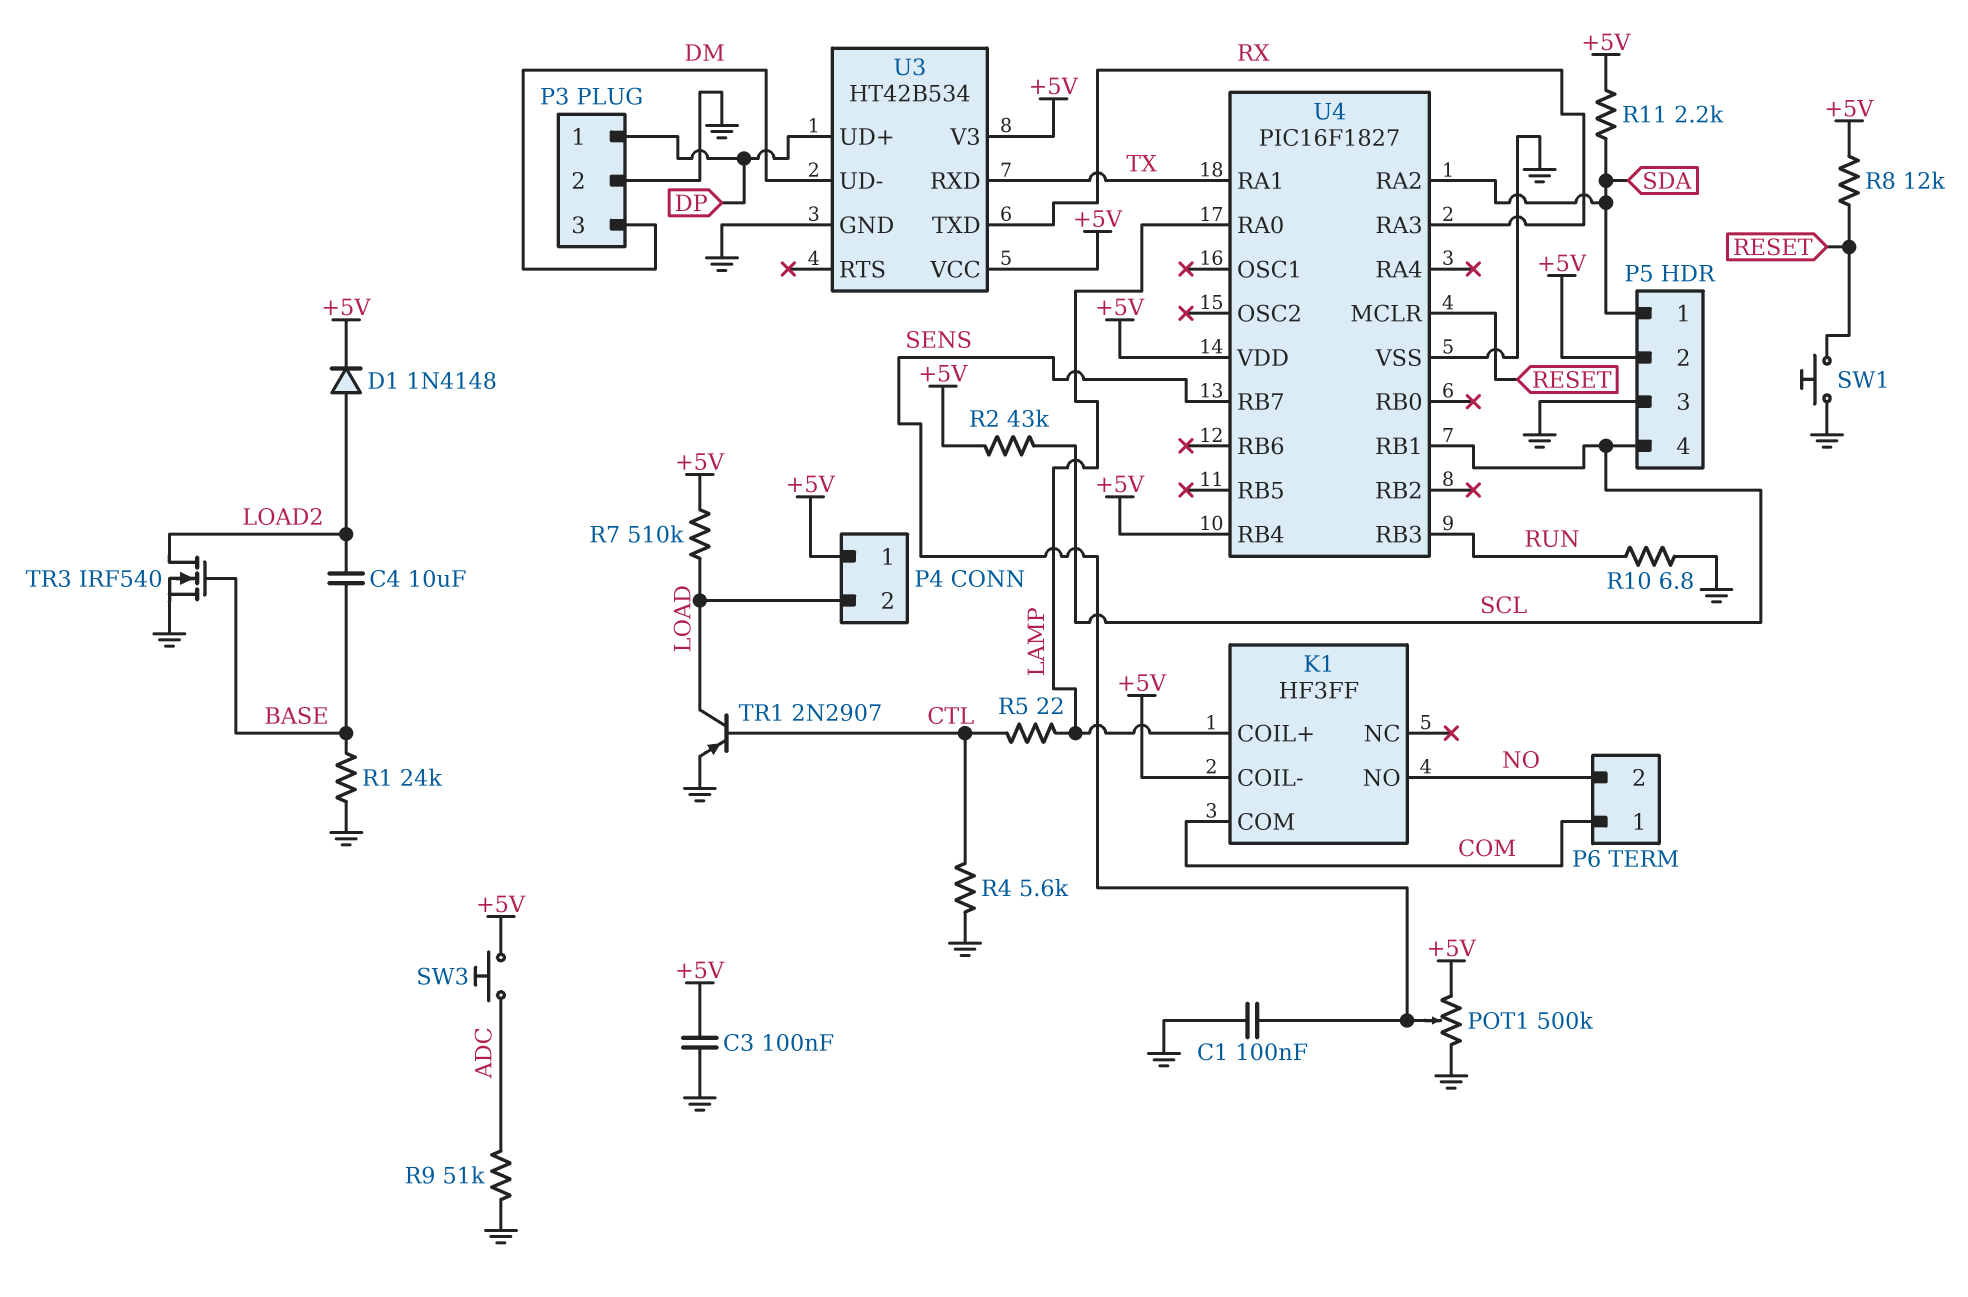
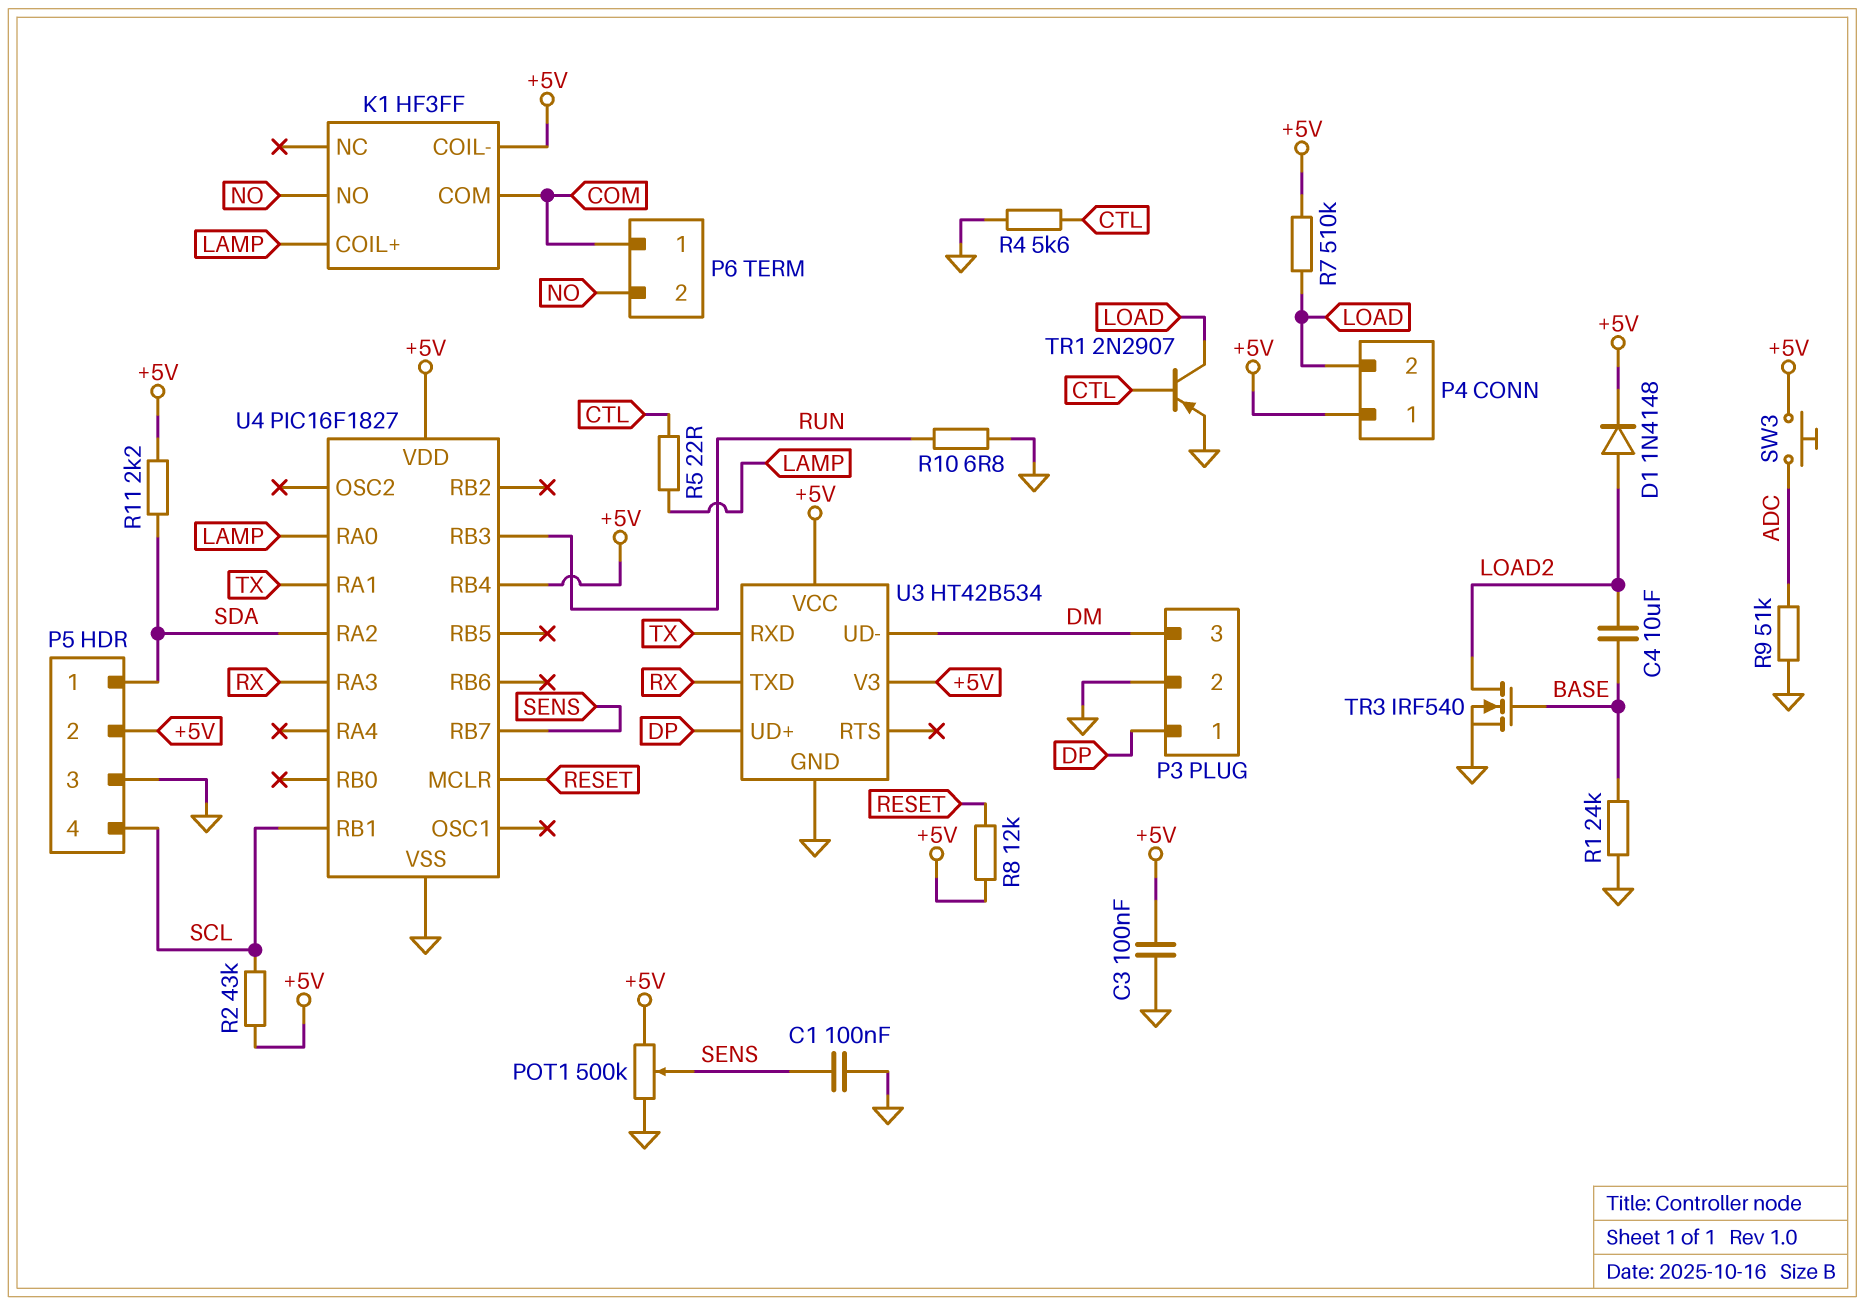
SW1: button (GND, RESET) -> none

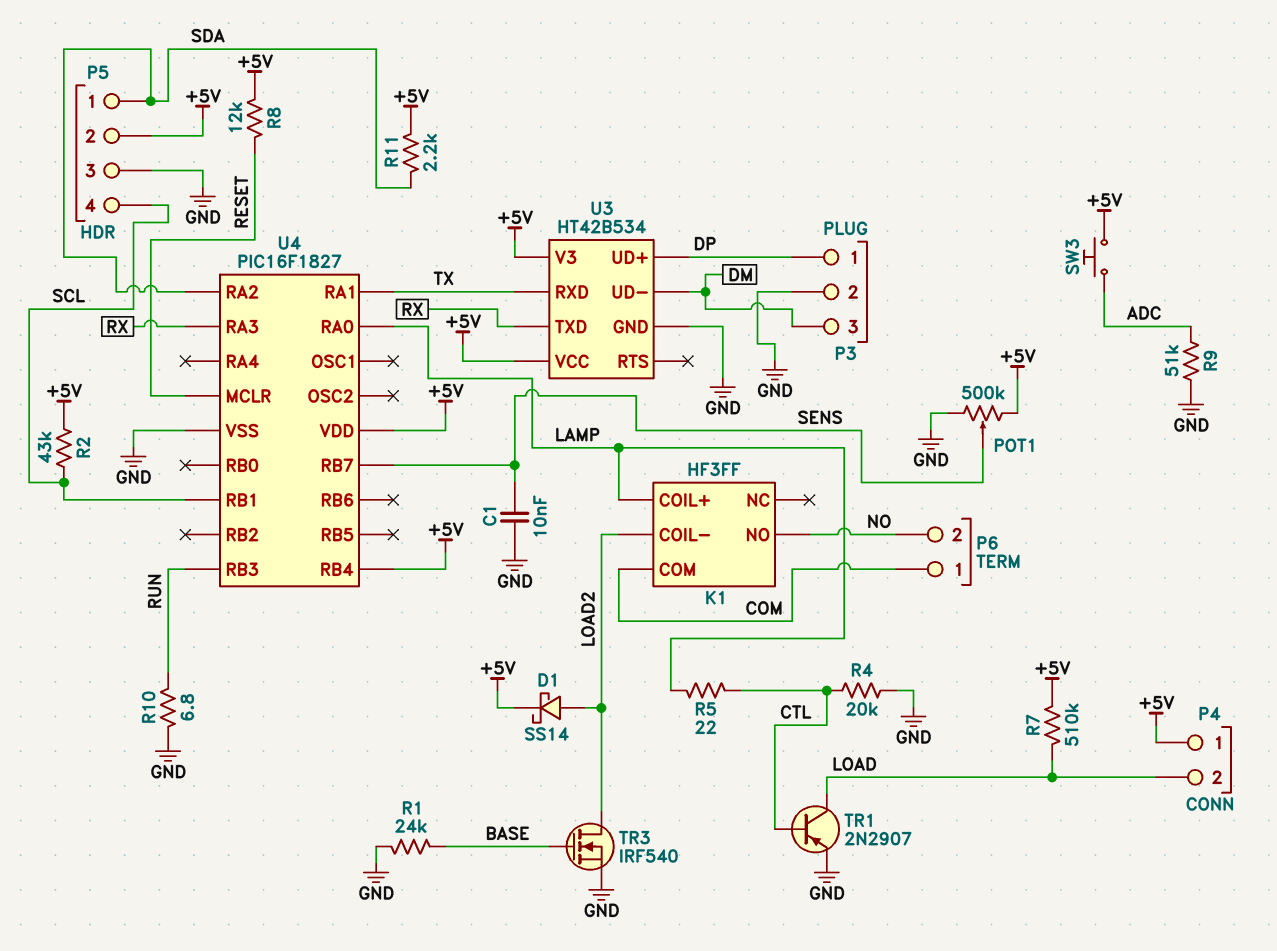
C1: 100nF (GND, SENS) -> 10nF (GND, SENS)
C3: 100nF (+5V, GND) -> none
C4: 10uF (BASE, LOAD2) -> none
D1: diode 1N4148 (A LOAD2, K +5V) -> schottky SS14 (A LOAD2, K +5V)
K1 pin COIL-: +5V -> LOAD2
R4: 5.6k (CTL, GND) -> 20k (CTL, GND)

